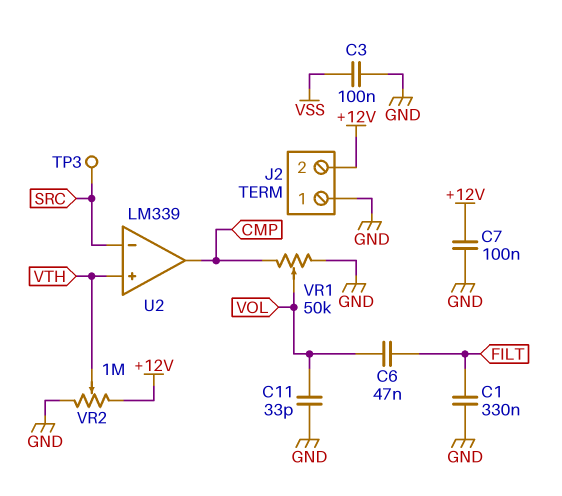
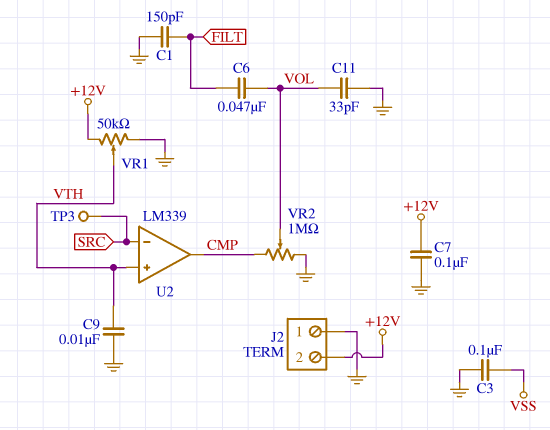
C1: 330nF (FILT, GND) -> 150pF (FILT, GND)
C9: none -> 10nF (GND, VTH)
VR1: 50k (CMP, GND, wiper VOL) -> 50k (+12V, GND, wiper VTH)
VR2: 1M (+12V, GND, wiper VTH) -> 1M (CMP, GND, wiper VOL)

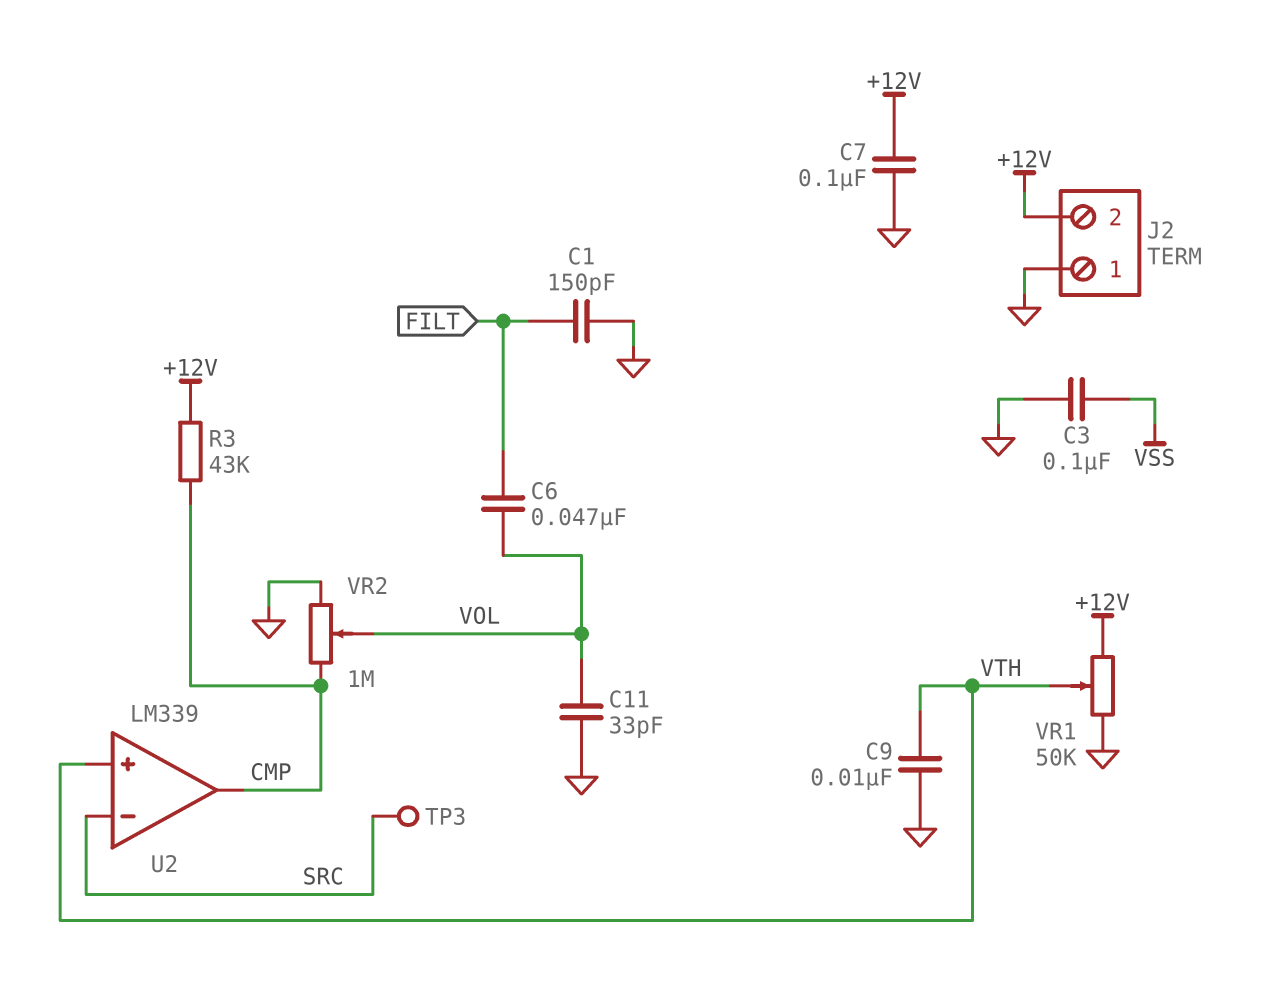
R3: none -> 43k (+12V, CMP)

